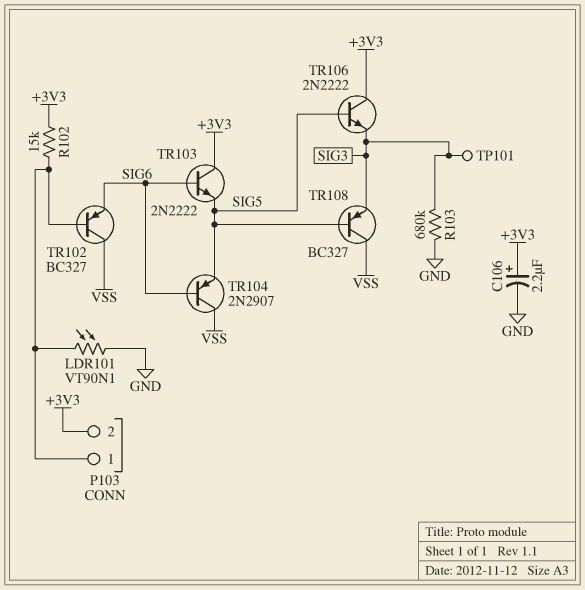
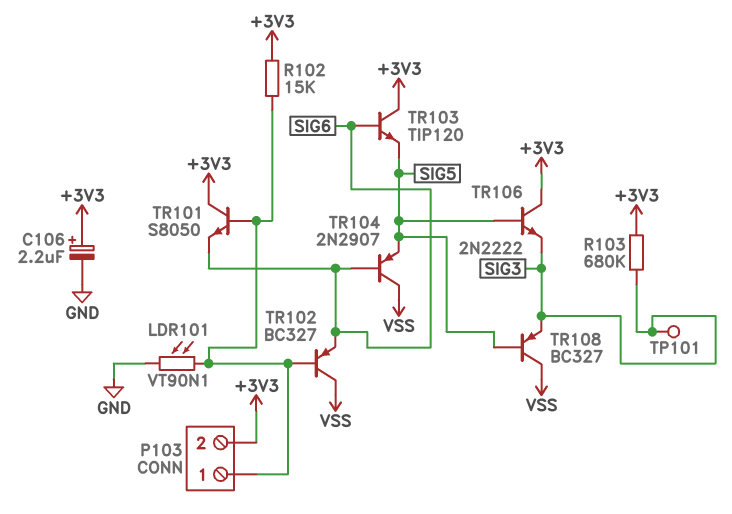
R103: 680k (GND, SIG3) -> 680k (+3V3, SIG3)
TR101: none -> NPN S8050 (B P103/1, C +3V3, E SIG6)
TR103: NPN 2N2222 (B SIG6, C +3V3, E SIG5) -> NPN TIP120 (B SIG6, C +3V3, E SIG5)

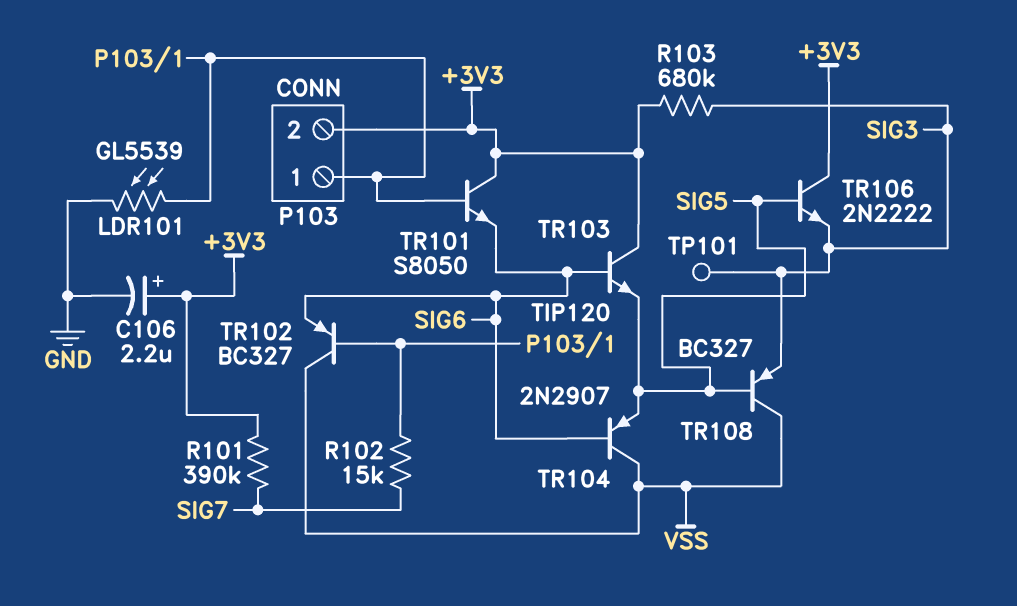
LDR101: VT90N1 (GND, P103/1) -> GL5539 (GND, P103/1)
R101: none -> 390k (+3V3, SIG7)
R102: 15k (+3V3, P103/1) -> 15k (P103/1, SIG7)

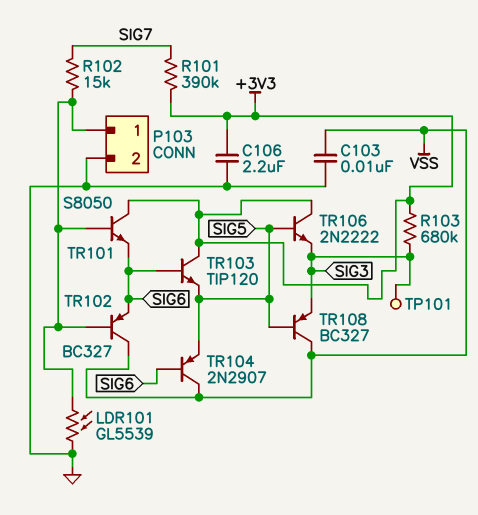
C103: none -> 10nF (GND, VSS)
C106: 2.2uF (plus +3V3, minus GND) -> 2.2uF (+3V3, GND)
P103 pin 2: +3V3 -> GND

